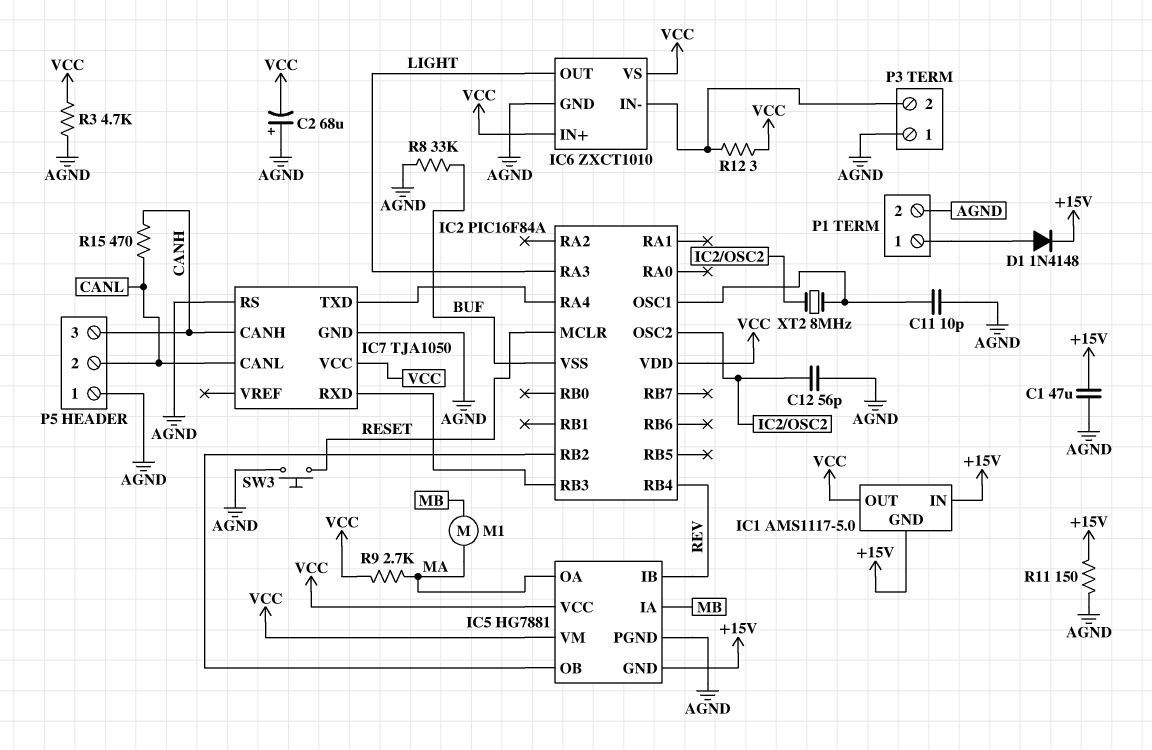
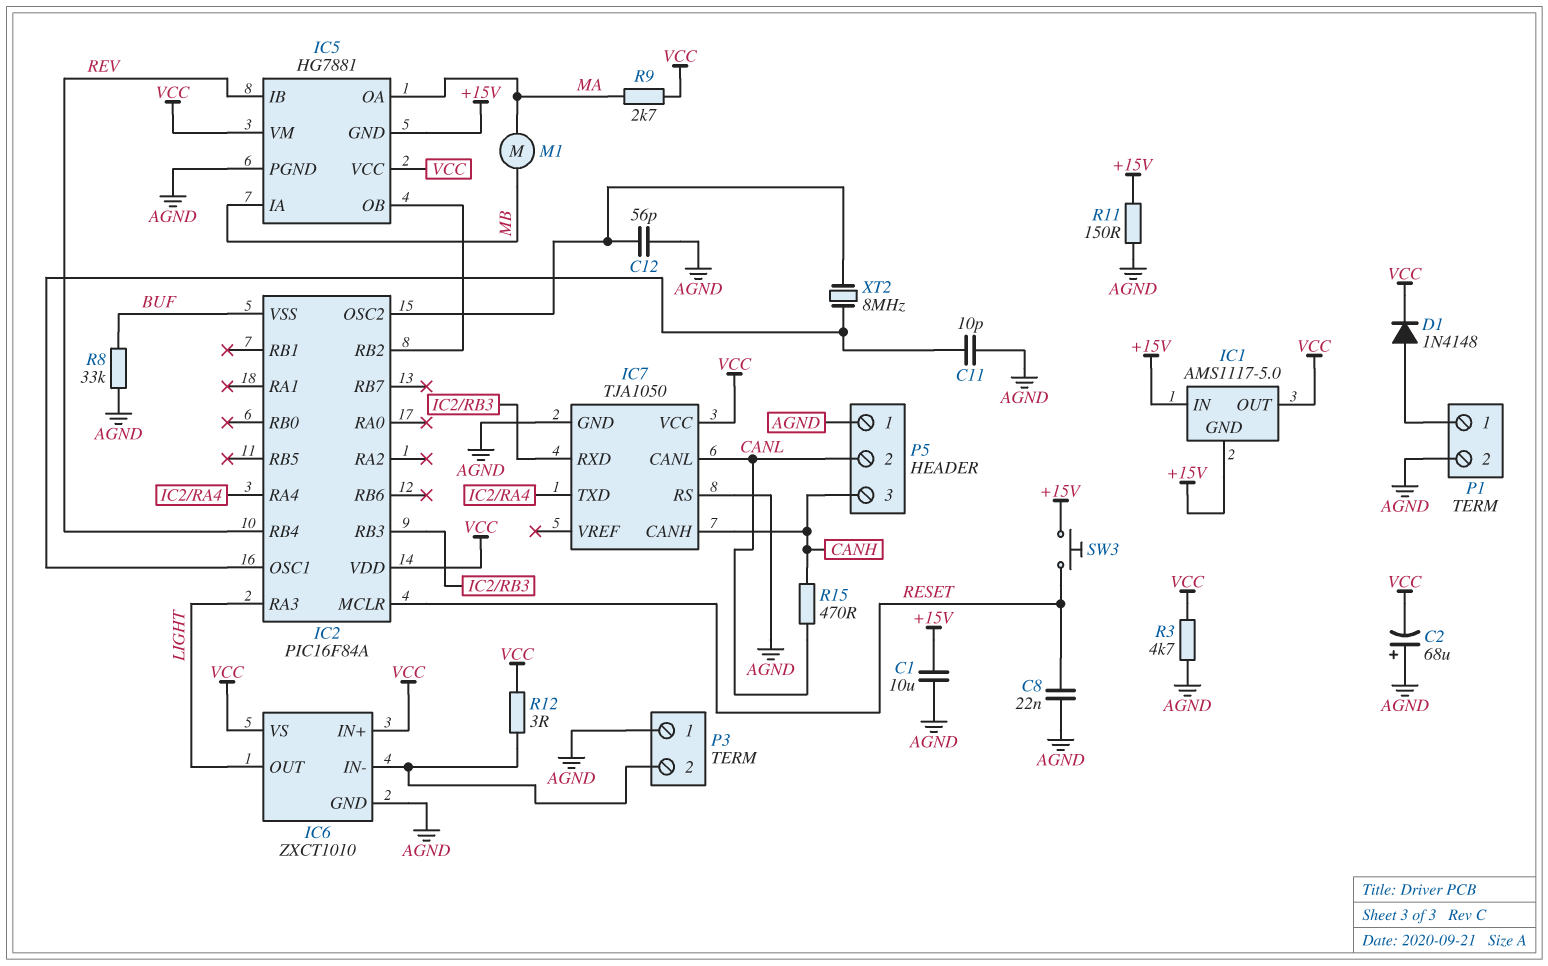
C1: 47uF (+15V, AGND) -> 10uF (+15V, AGND)
C8: none -> 22nF (AGND, RESET)
D1: diode 1N4148 (A P1/1, K +15V) -> diode 1N4148 (A P1/1, K VCC)
SW3: button (AGND, RESET) -> button (+15V, RESET)

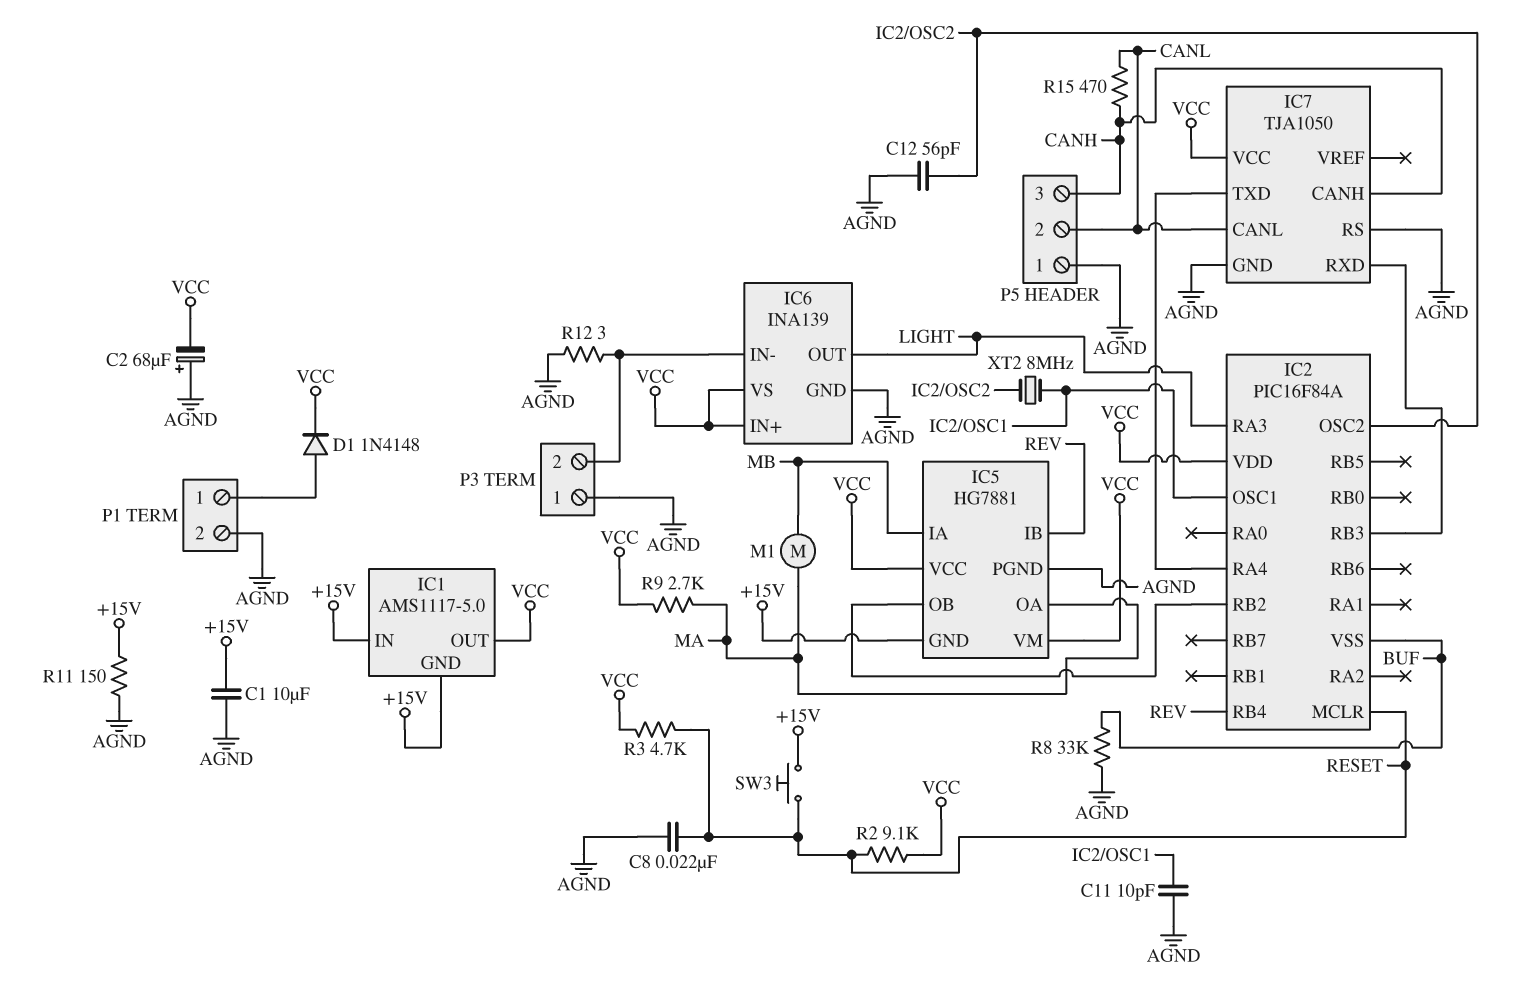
IC6: ZXCT1010 -> INA139
R2: none -> 9.1k (RESET, VCC)
R3: 4.7k (AGND, VCC) -> 4.7k (RESET, VCC)
R12: 3 (IC6/IN-, VCC) -> 3 (AGND, IC6/IN-)

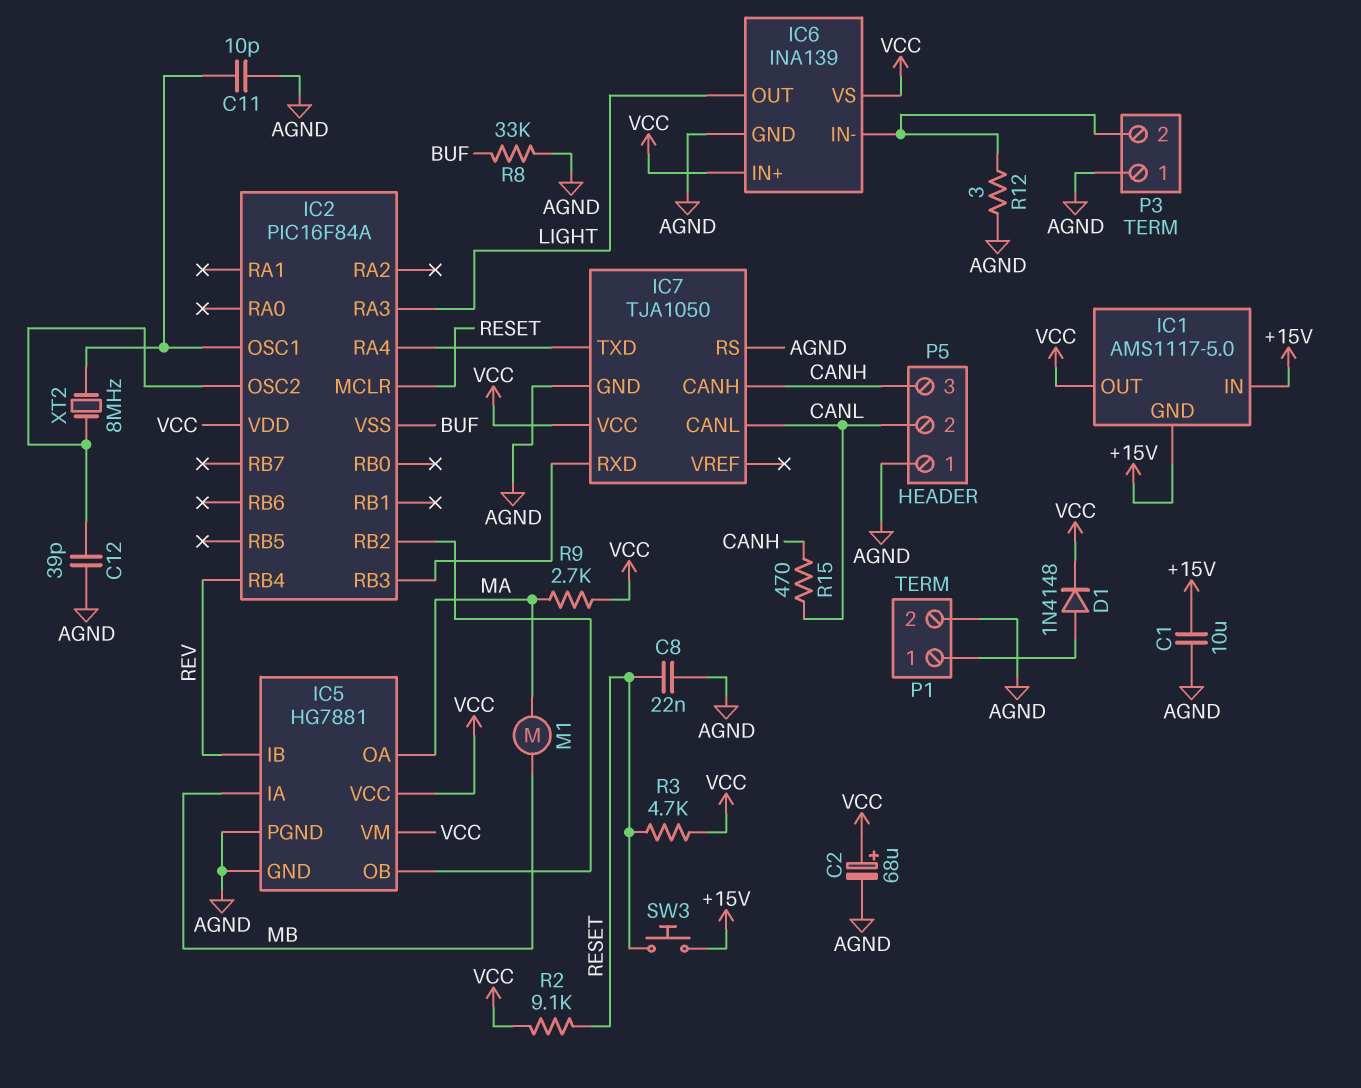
C2: 68uF (plus AGND, minus VCC) -> 68uF (plus VCC, minus AGND)
C12: 56pF (AGND, IC2/OSC2) -> 39pF (AGND, IC2/OSC2)
IC5 pin GND: +15V -> AGND
R11: 150 (+15V, AGND) -> none

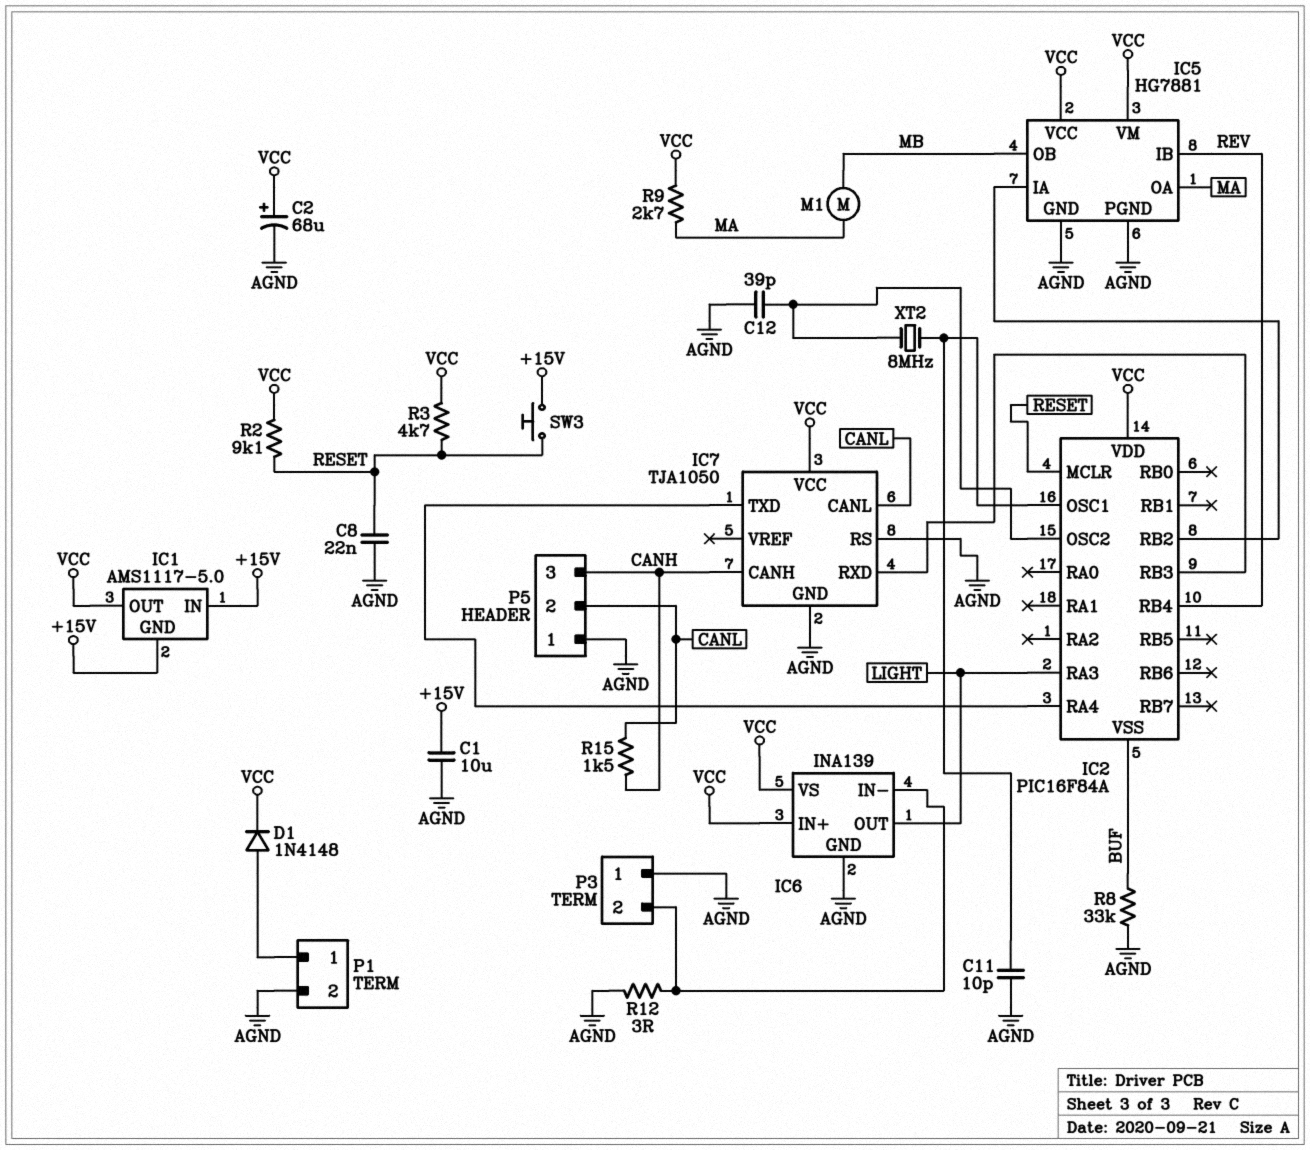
IC5 pin IA: MB -> IC2/RB2
IC5 pin OB: IC2/RB2 -> MB
R15: 470 (CANH, CANL) -> 1.5k (CANH, CANL)

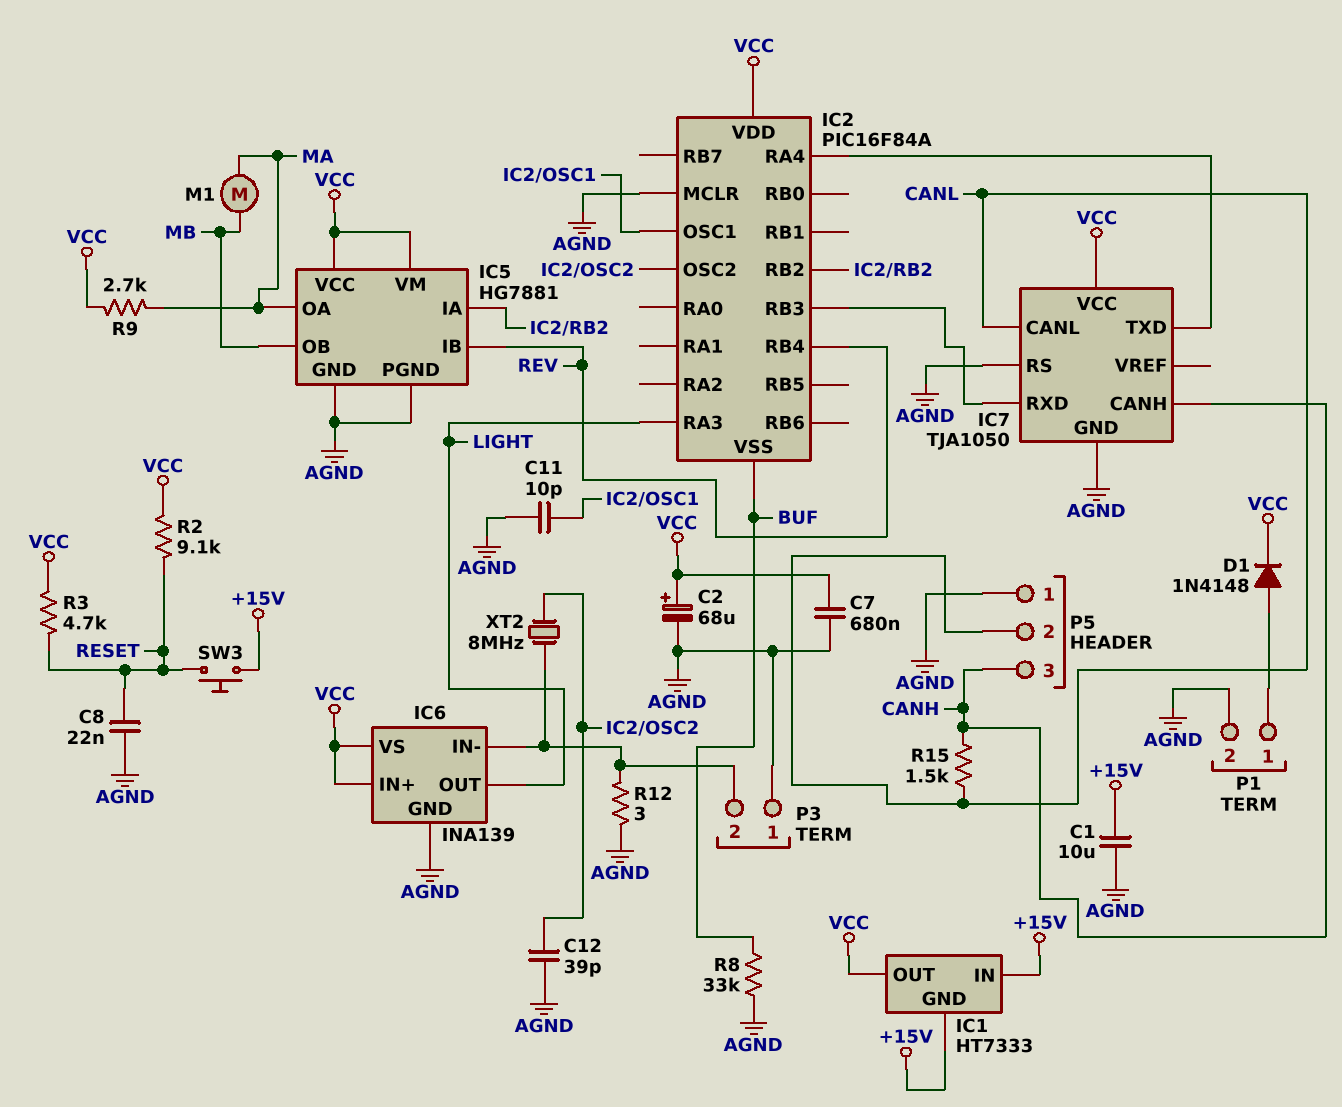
C7: none -> 680nF (AGND, VCC)
IC1: AMS1117-5.0 -> HT7333
IC2 pin MCLR: RESET -> AGND
XT2: 8MHz (IC2/OSC1, IC2/OSC2) -> 8MHz (IC2/OSC2, IC6/IN-)

